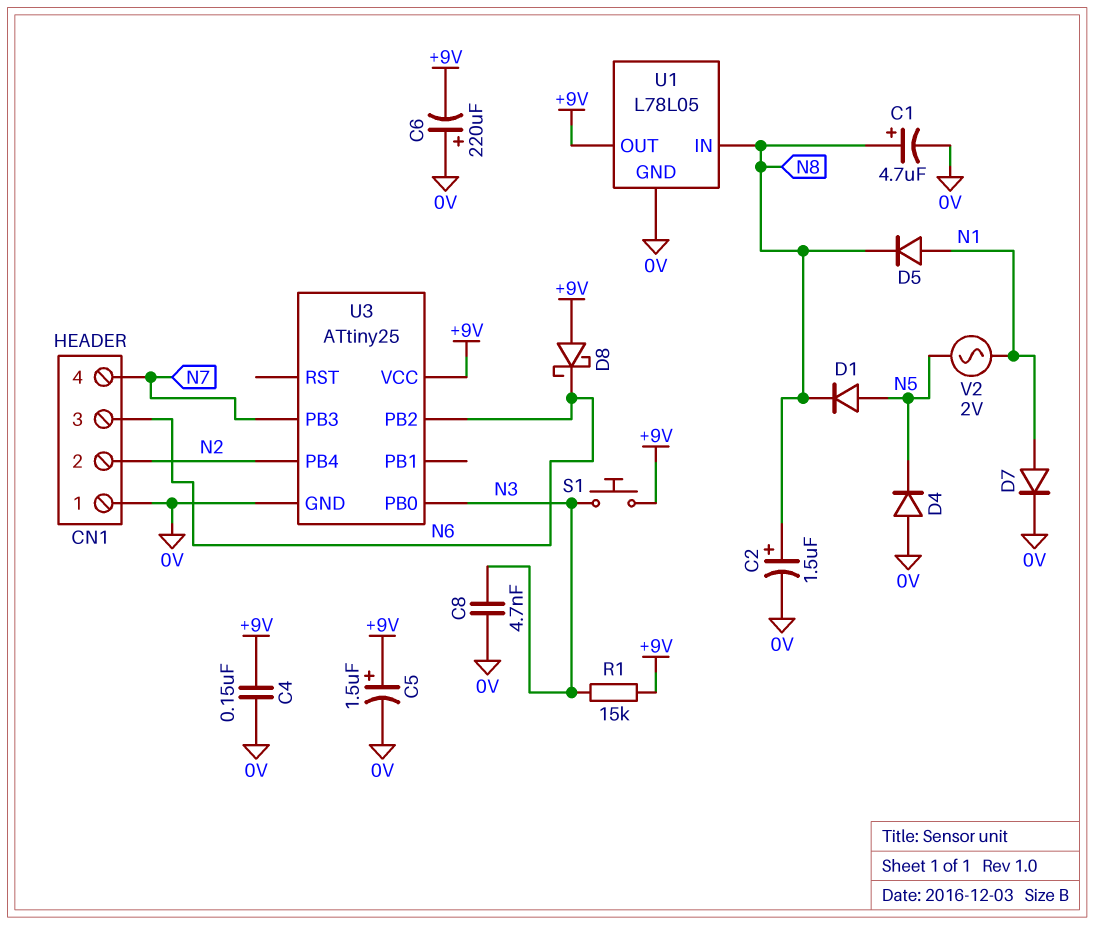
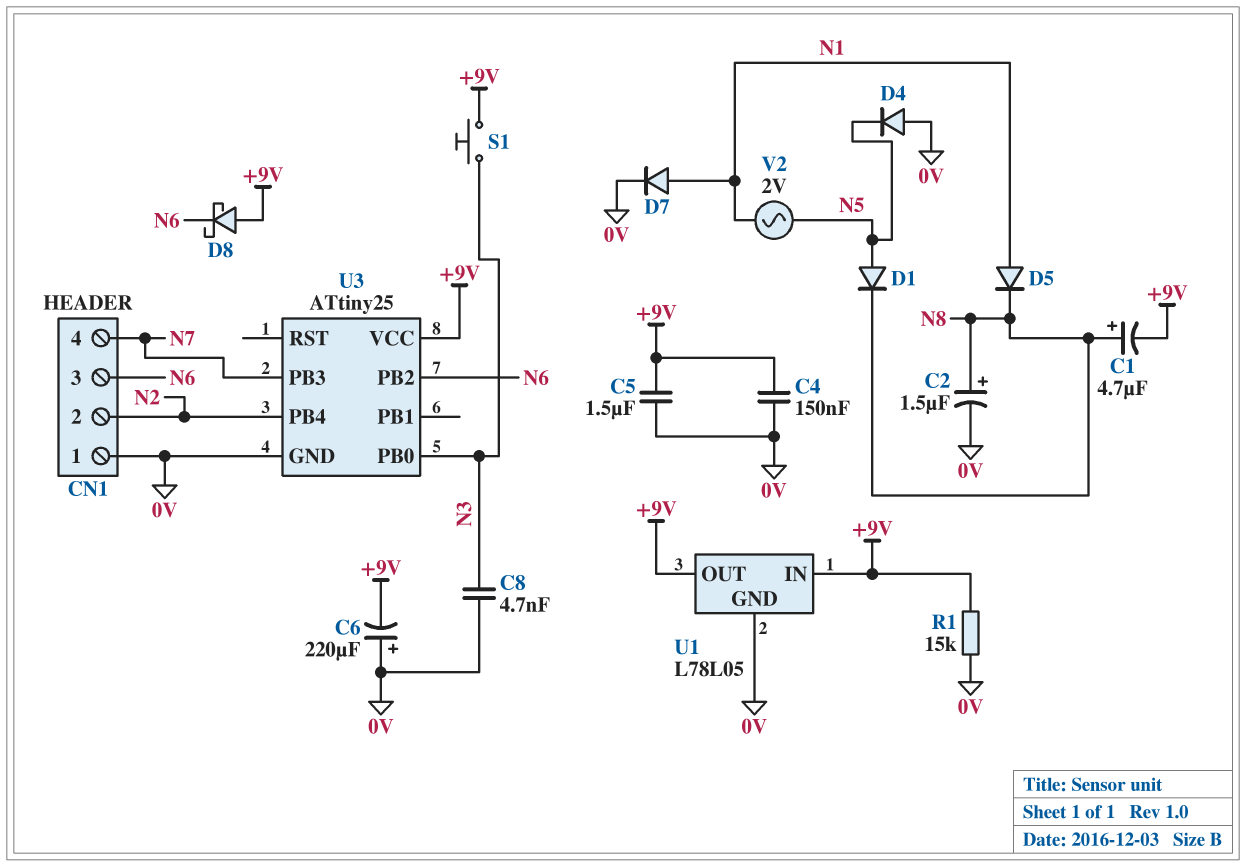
C1: 4.7uF (plus N8, minus 0V) -> 4.7uF (plus N8, minus +9V)
C5: 1.5uF (plus +9V, minus 0V) -> 1.5uF (+9V, 0V)
R1: 15k (+9V, N3) -> 15k (+9V, 0V)
U1 pin IN: N8 -> +9V

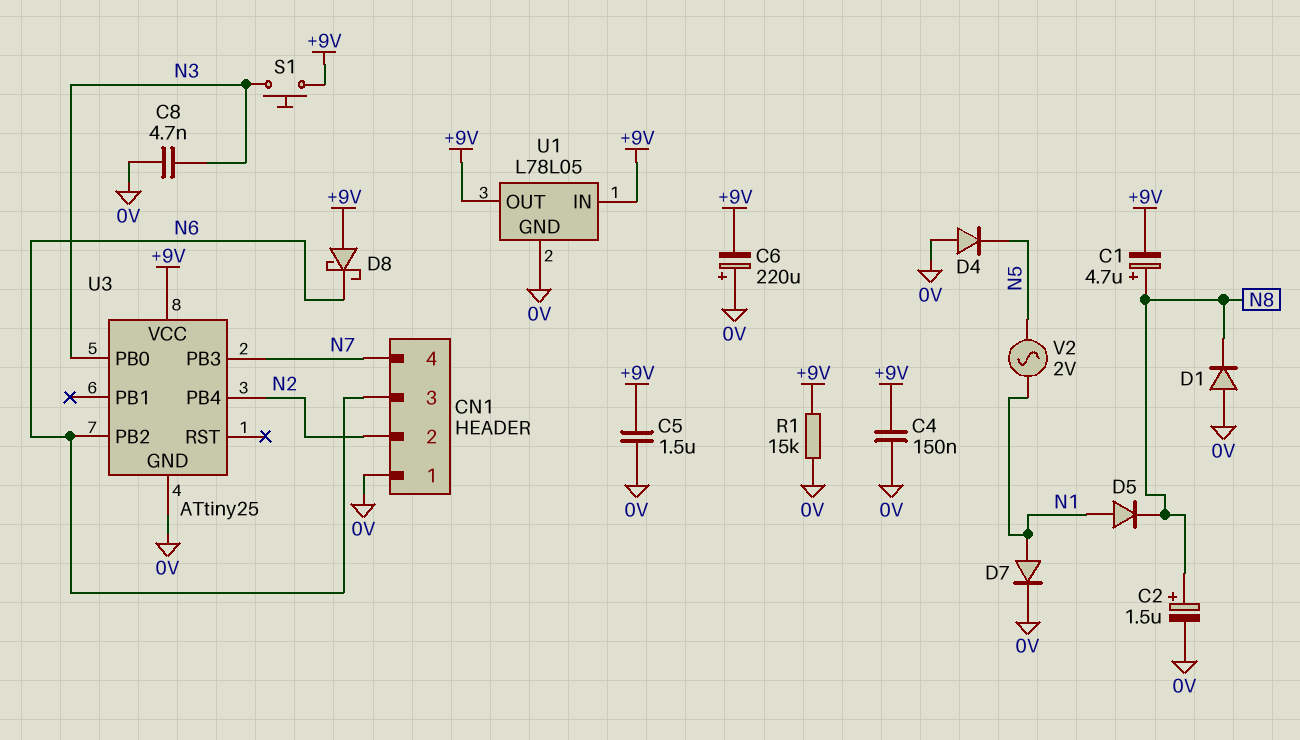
D1: diode (A N5, K N8) -> diode (A 0V, K N8)

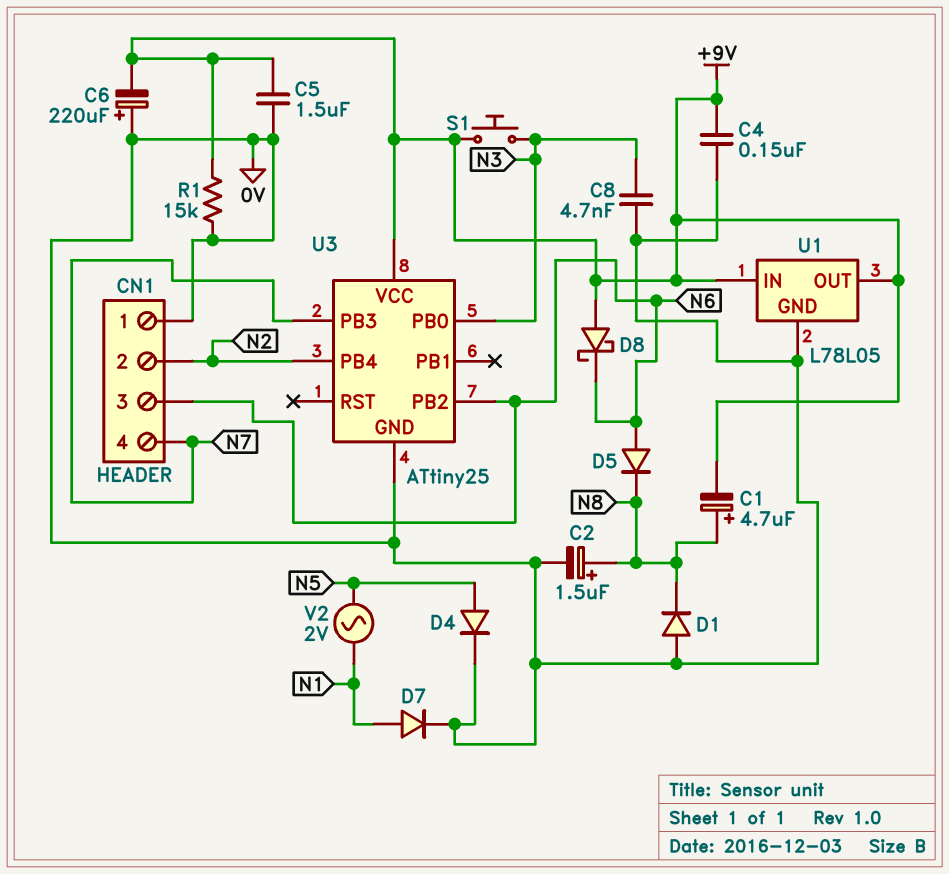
D4: diode (A 0V, K N5) -> diode (A N5, K 0V)
D5: diode (A N1, K N8) -> diode (A N6, K N8)

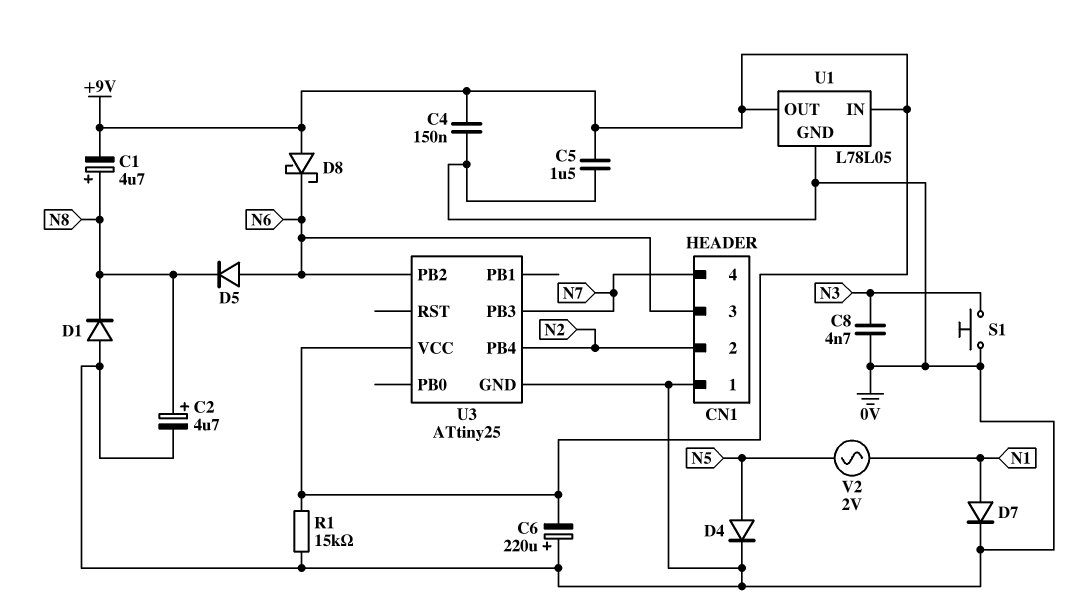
C2: 1.5uF (plus N8, minus 0V) -> 4.7uF (plus N8, minus 0V)
S1: button (+9V, N3) -> button (0V, N3)
U3 pin PB0: N3 -> none

